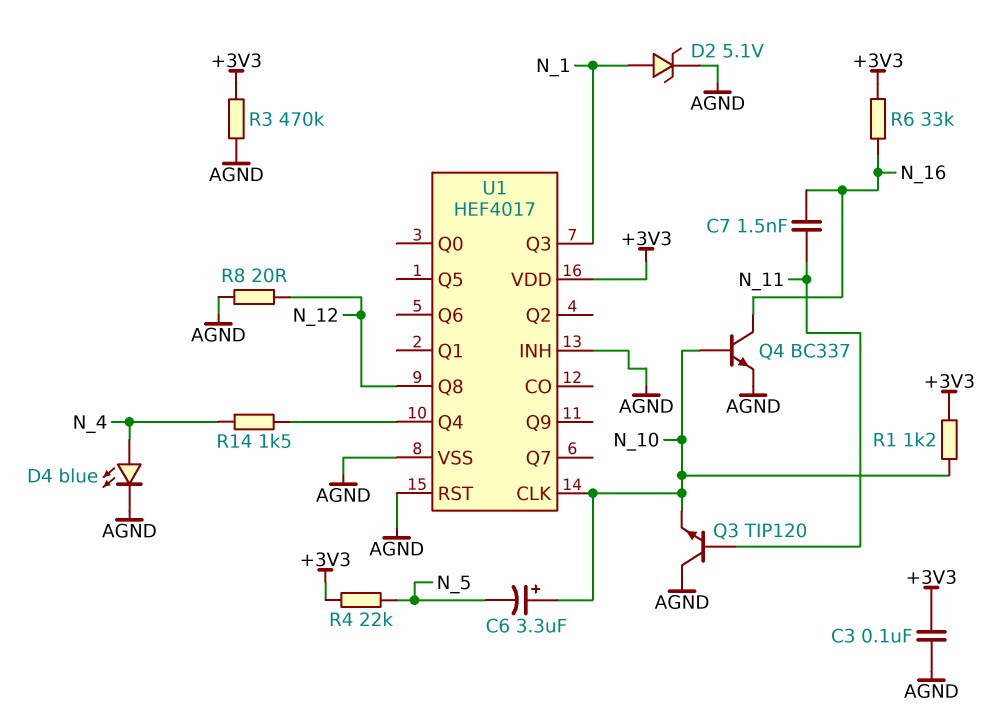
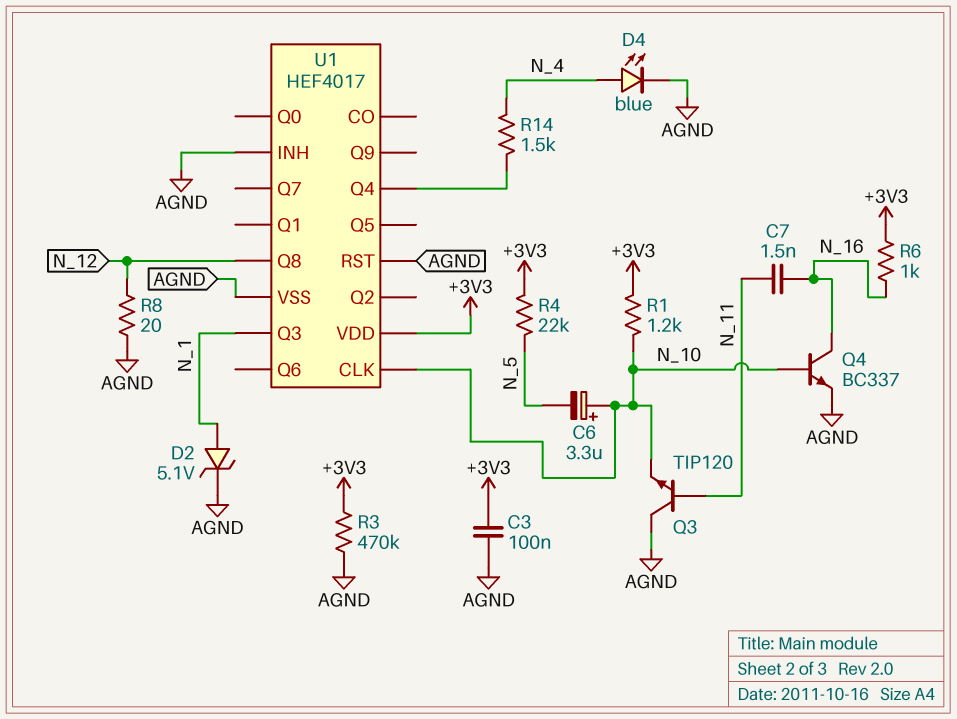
R6: 33k (+3V3, N_16) -> 1k (+3V3, N_16)

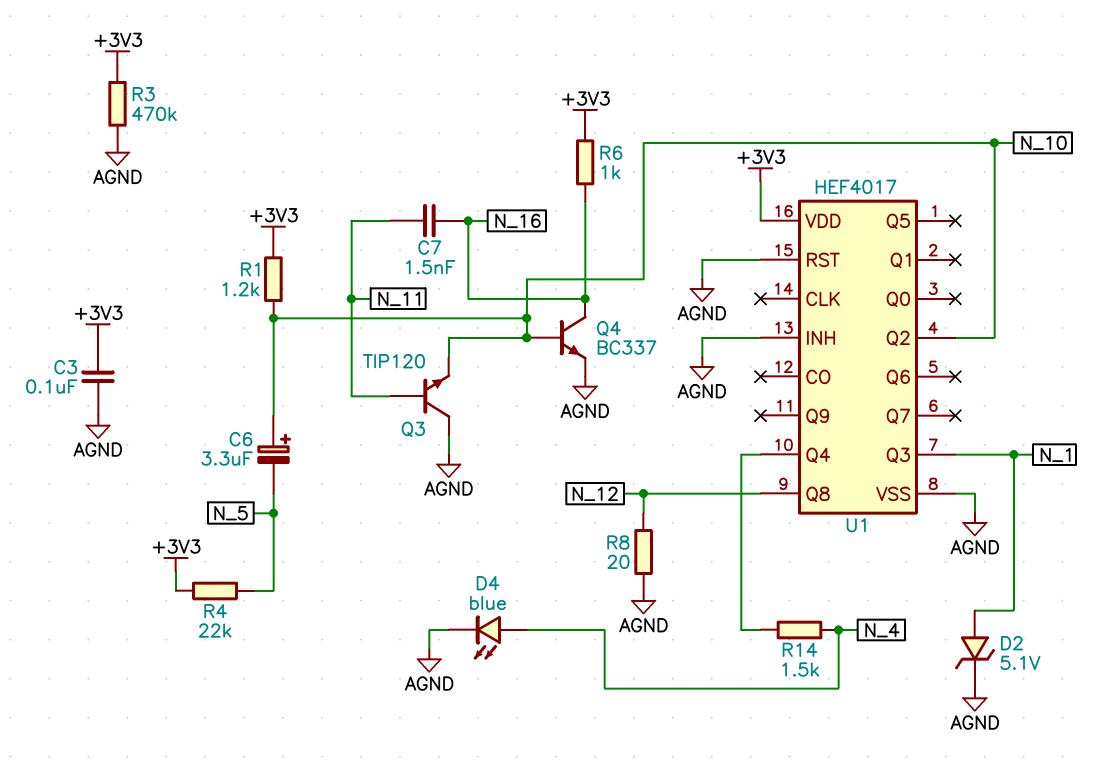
U1 pin CLK: N_10 -> none
U1 pin Q2: none -> N_10

